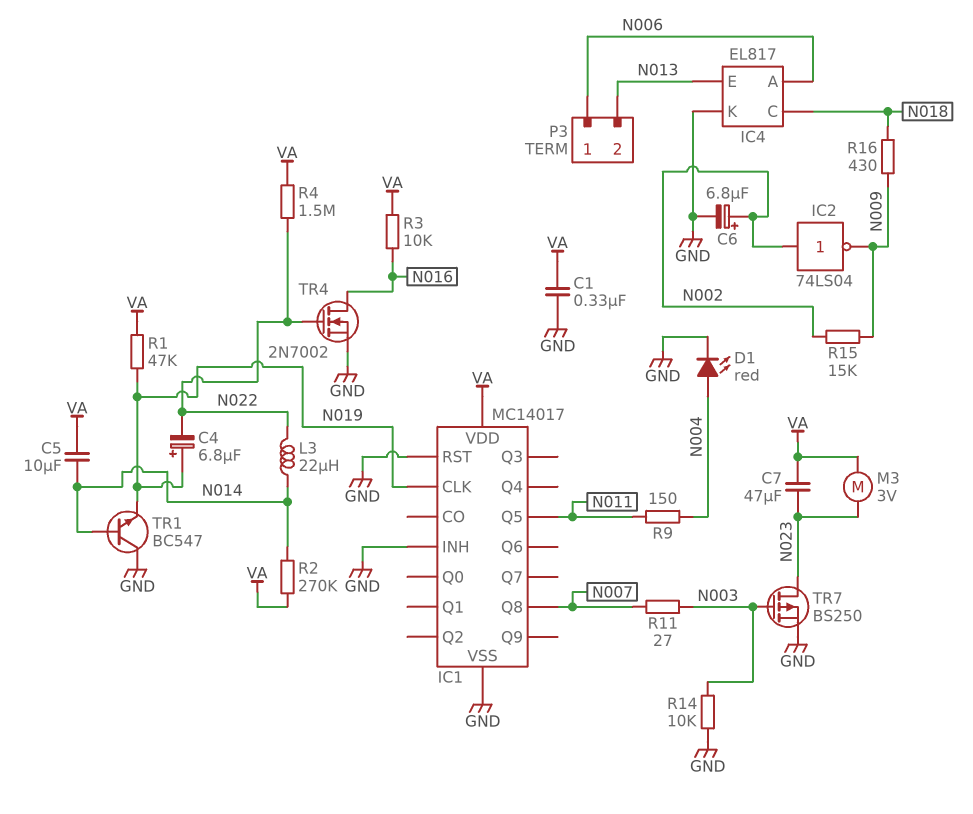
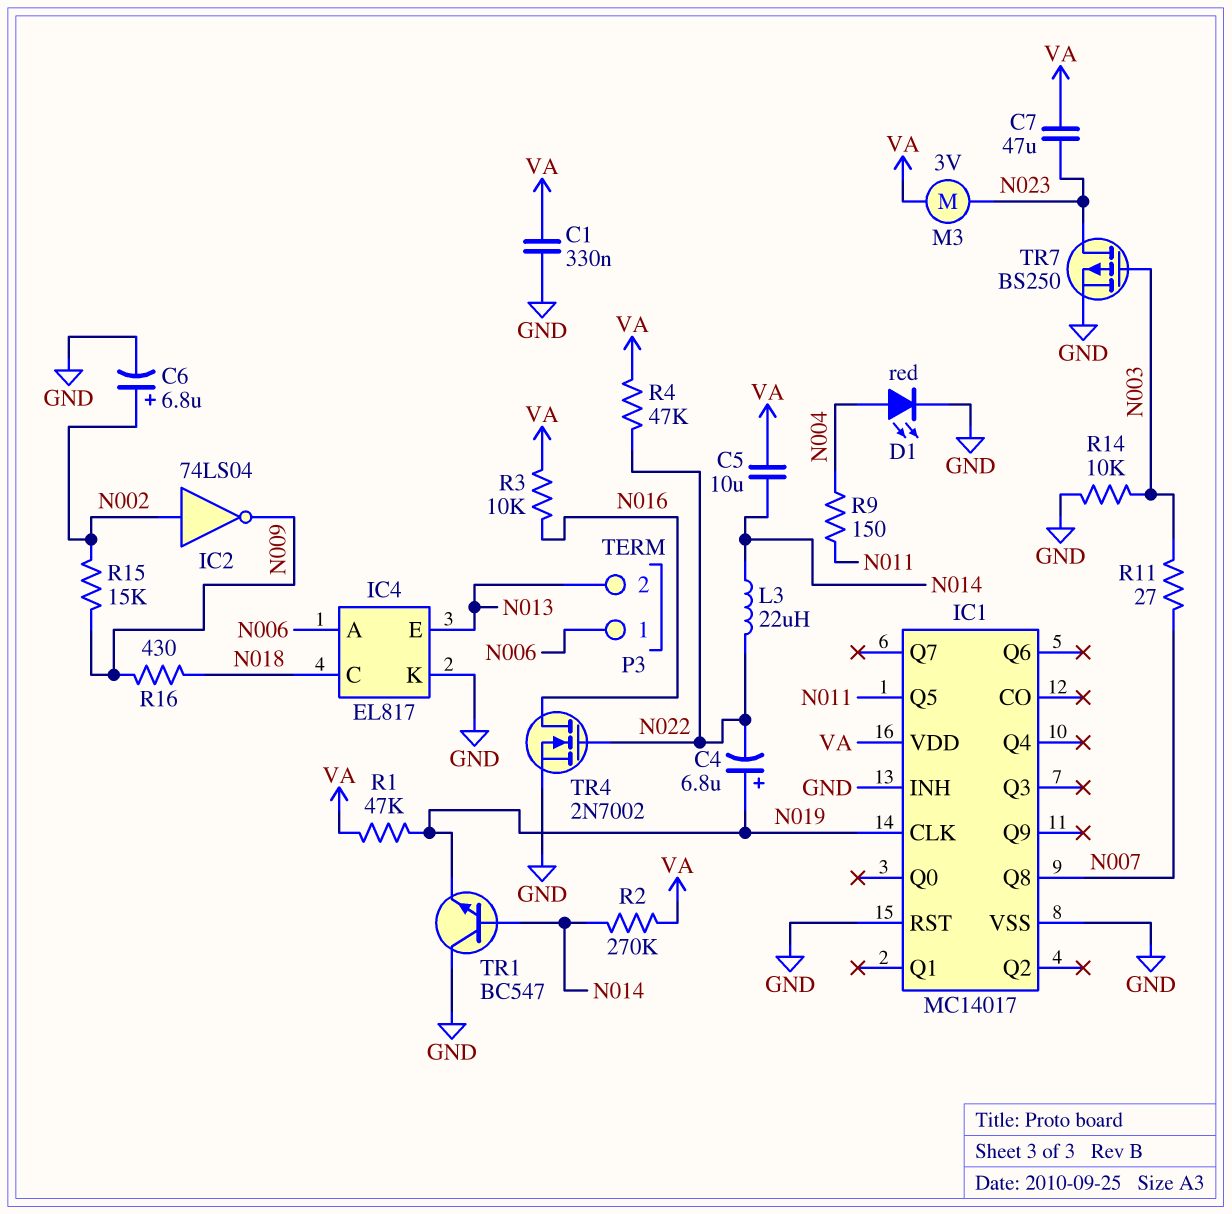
R4: 1.5M (N022, VA) -> 47k (N022, VA)

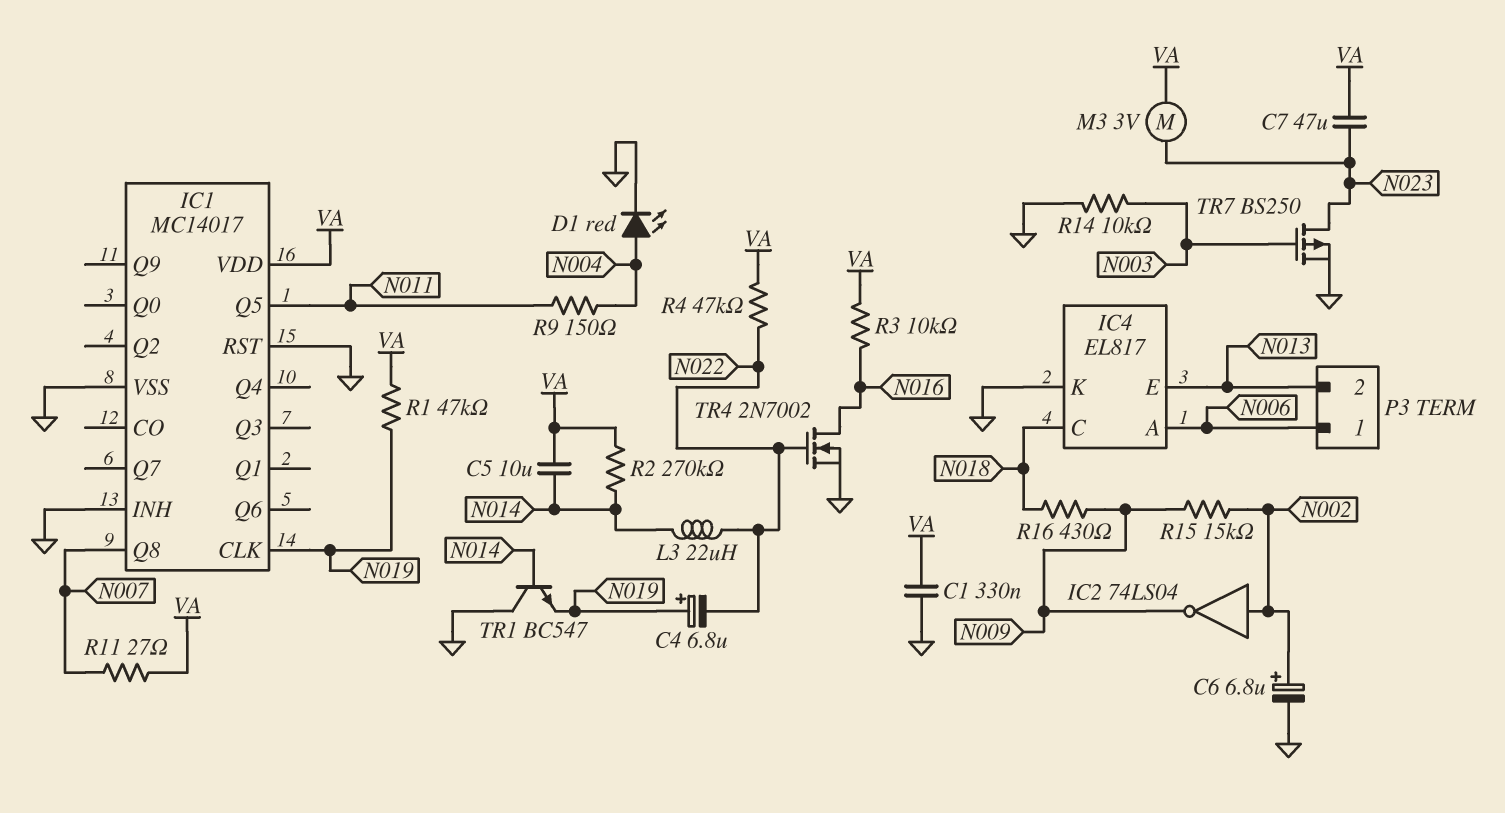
R11: 27 (N003, N007) -> 27 (N007, VA)

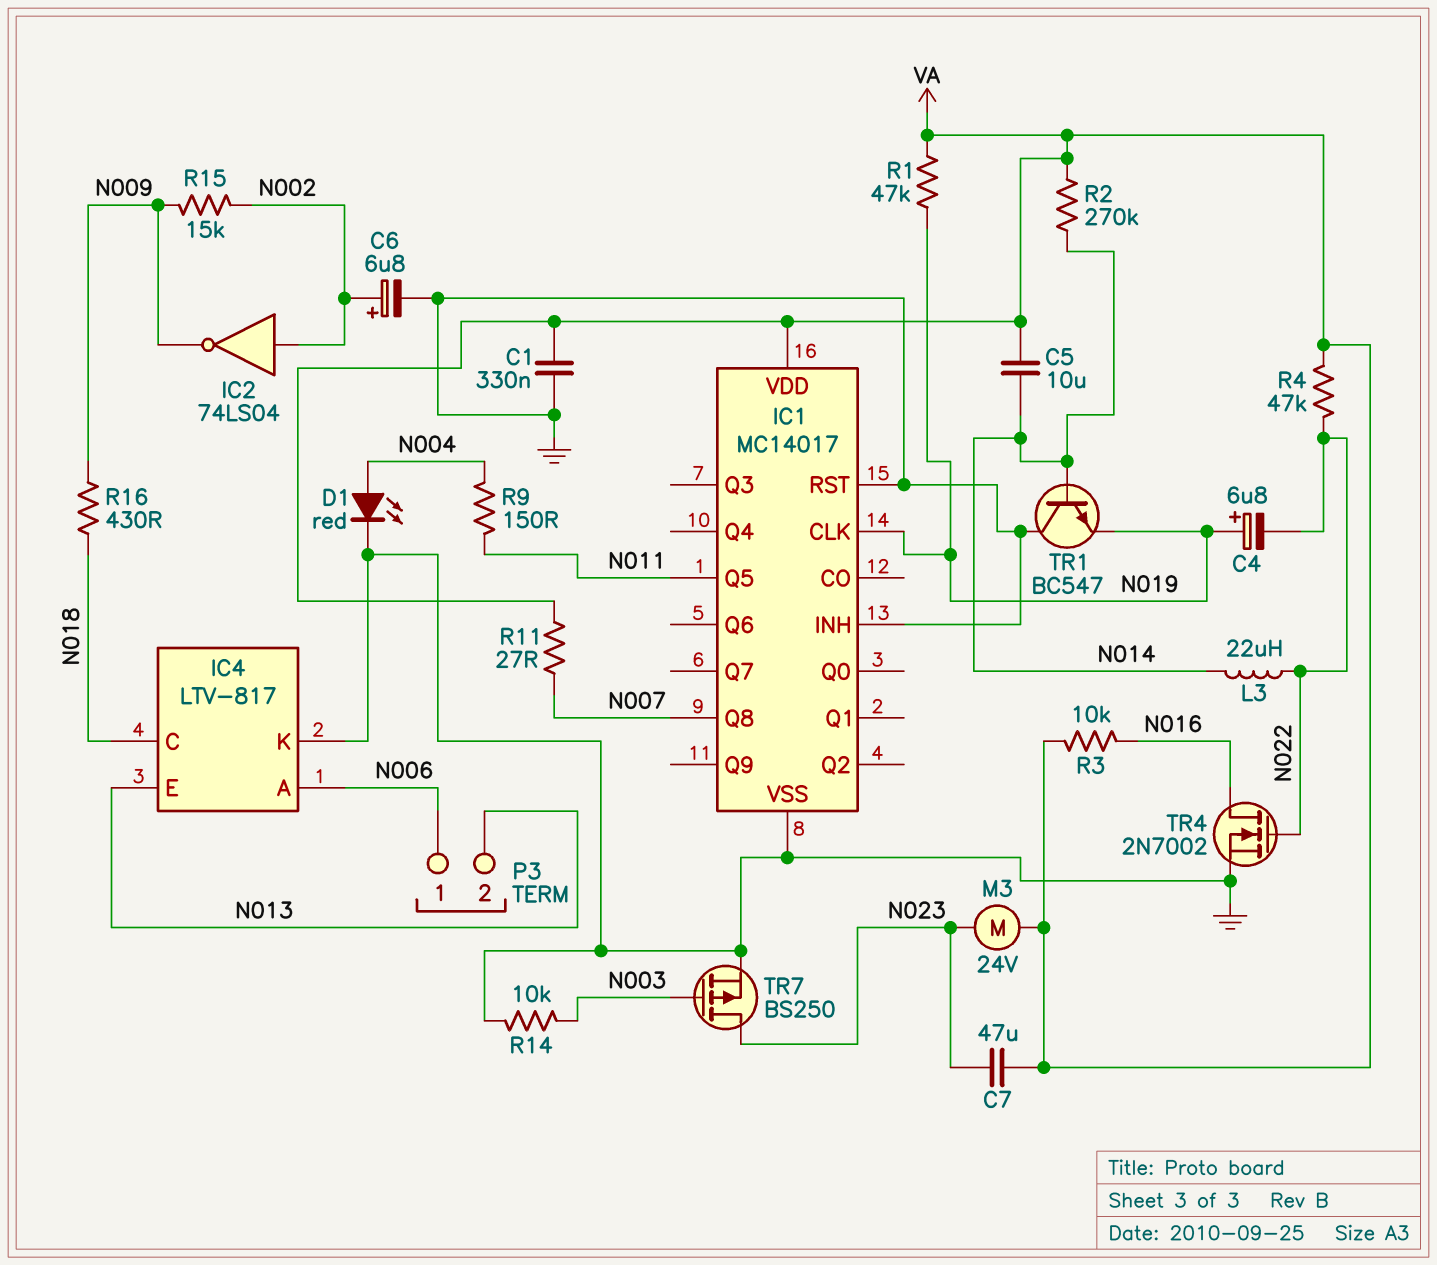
IC4: EL817 -> LTV-817
M3: motor 3V (N023, VA) -> motor 24V (N023, VA)

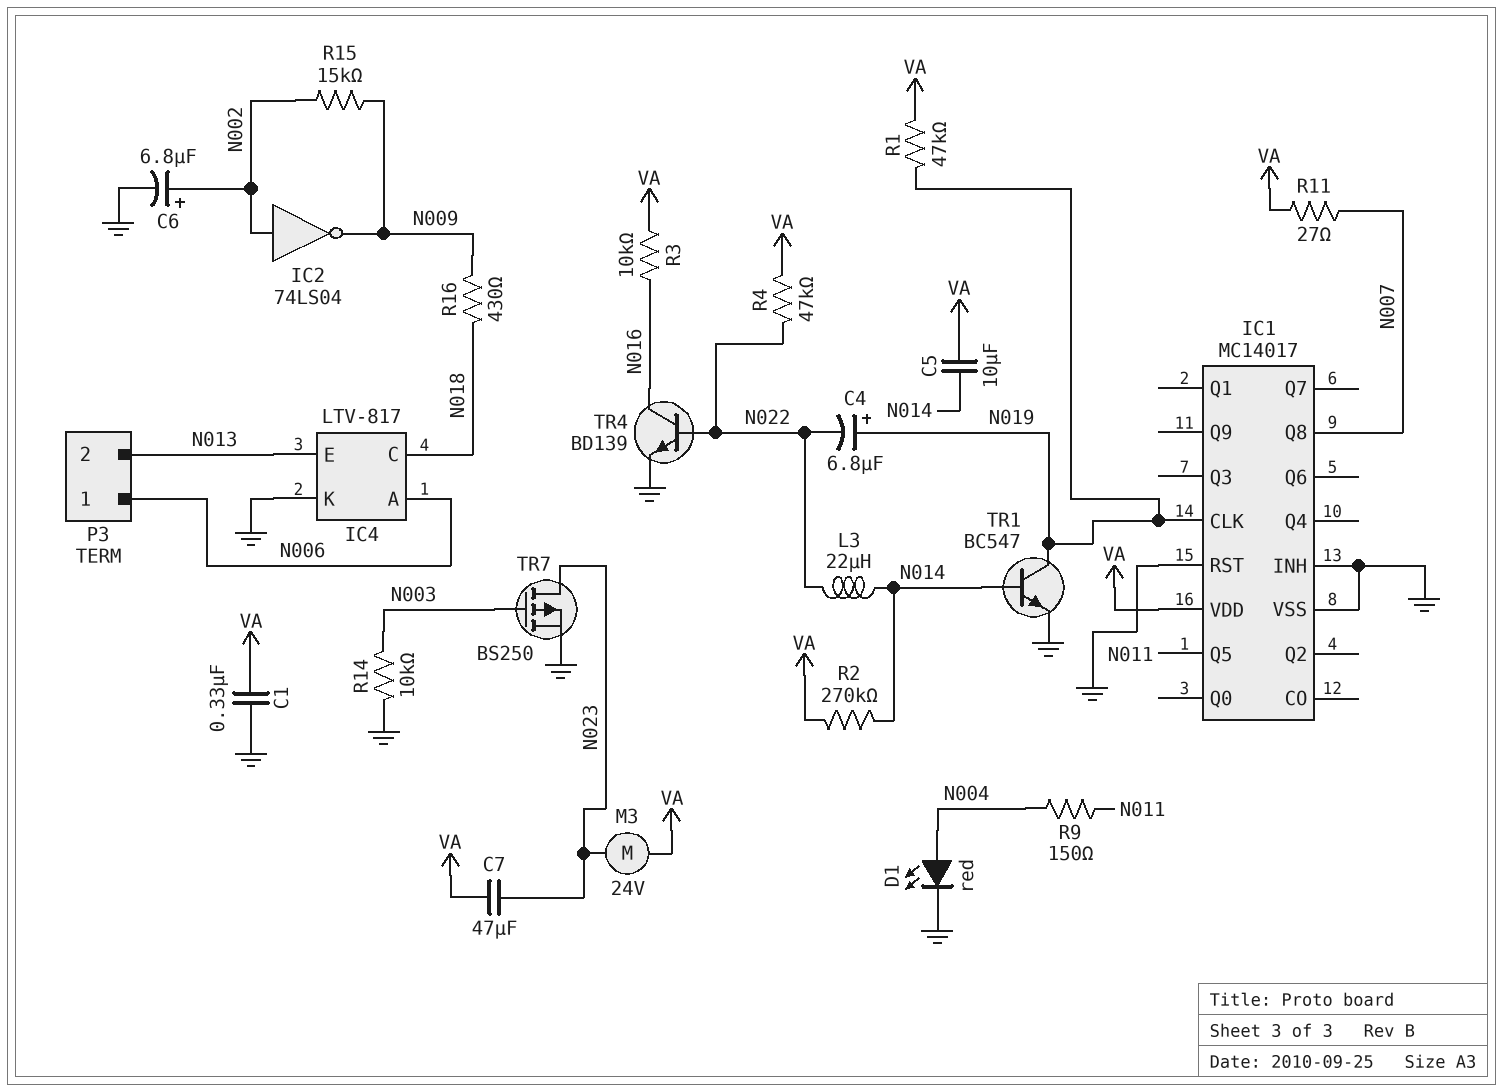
TR1: NPN BC547 (B N014, C GND, E N019) -> NPN BC547 (B N014, C N019, E GND)
TR4: NMOS 2N7002 (G N022, D N016, S GND) -> NPN BD139 (B N022, C N016, E GND)

